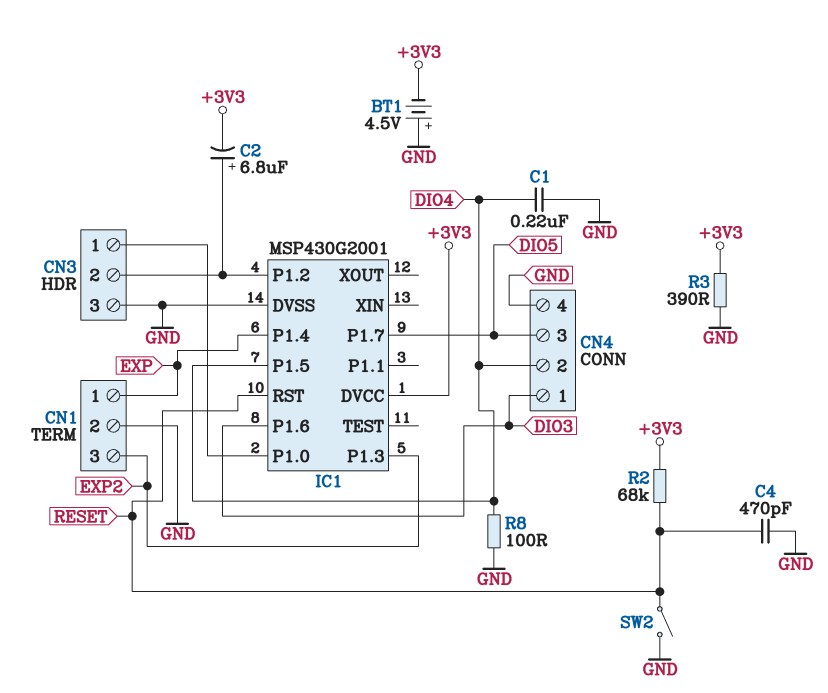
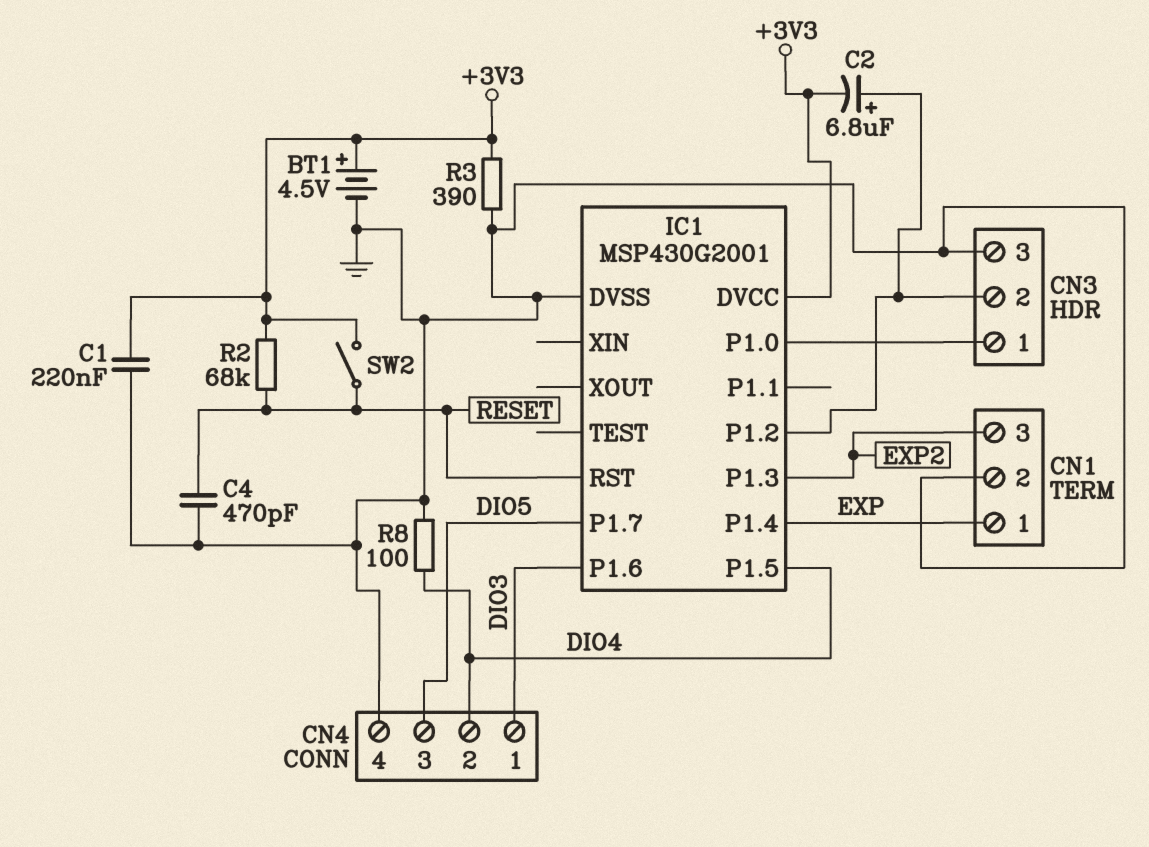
BT1: 4.5V (plus GND, minus +3V3) -> 4.5V (plus +3V3, minus GND)
C1: 220nF (DIO4, GND) -> 220nF (+3V3, GND)
SW2: switch (GND, RESET) -> switch (+3V3, RESET)

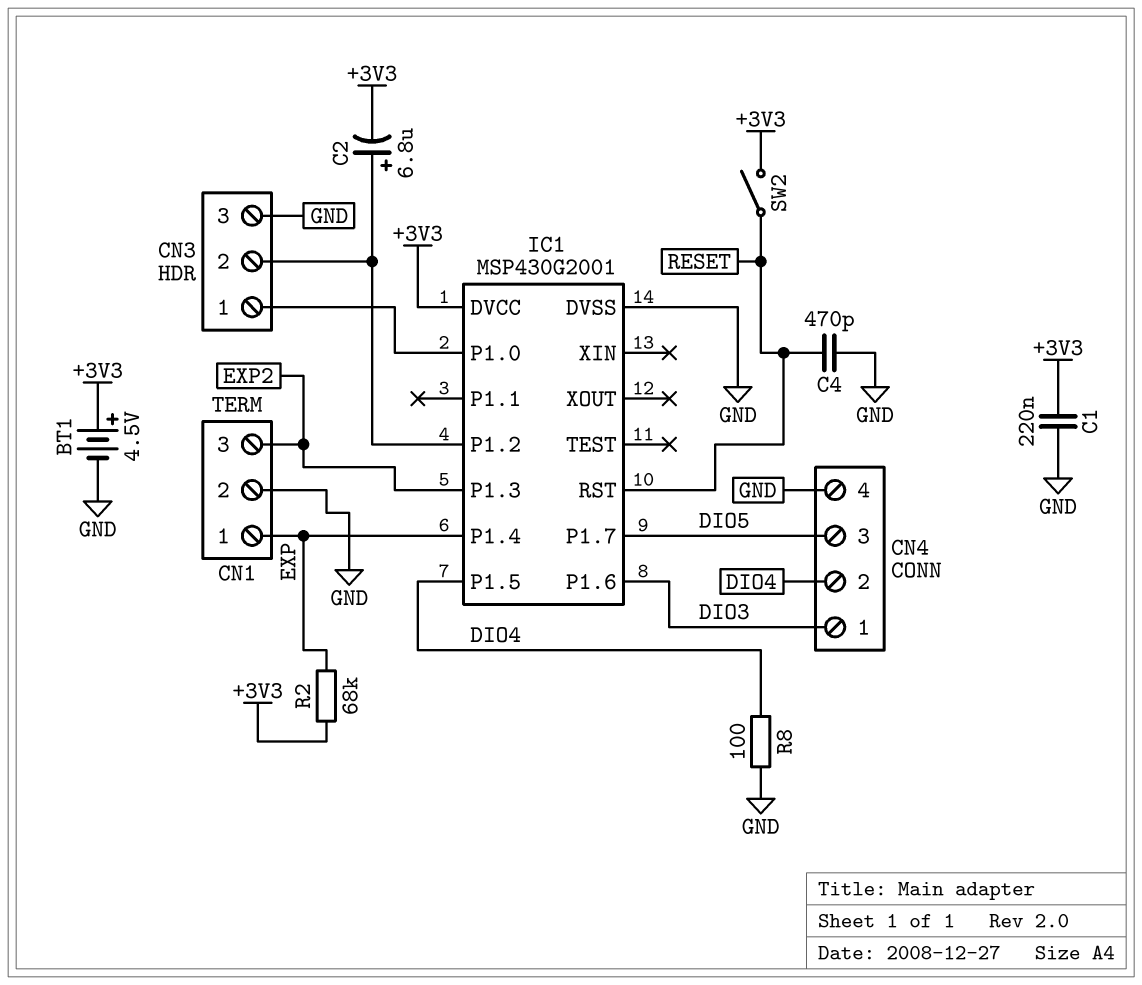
R2: 68k (+3V3, RESET) -> 68k (+3V3, EXP)
R3: 390 (+3V3, GND) -> none

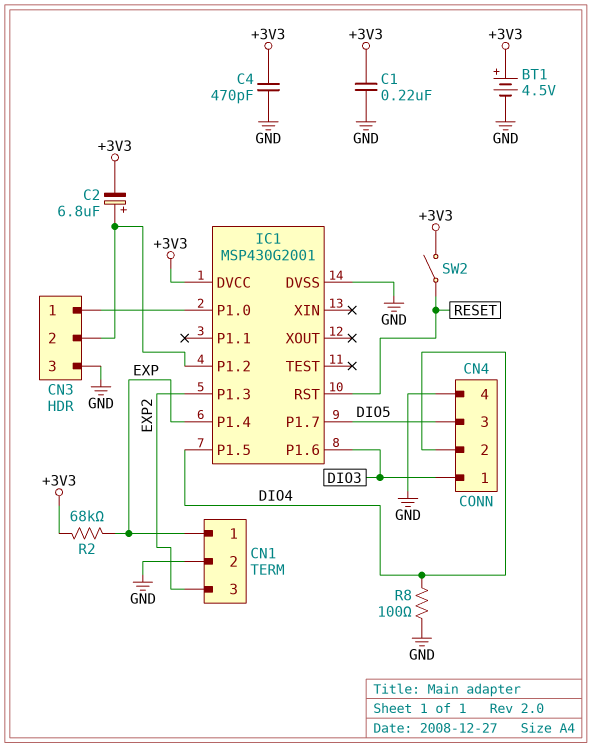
C4: 470pF (GND, RESET) -> 470pF (+3V3, GND)

